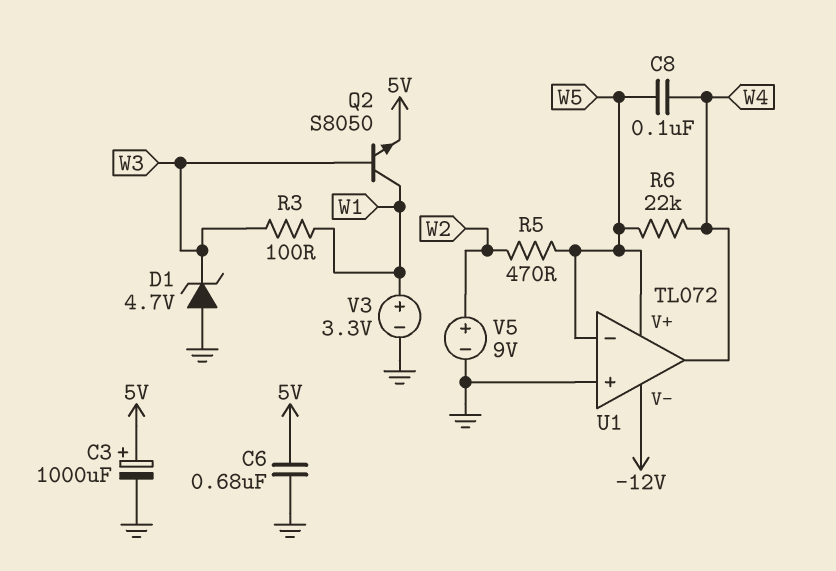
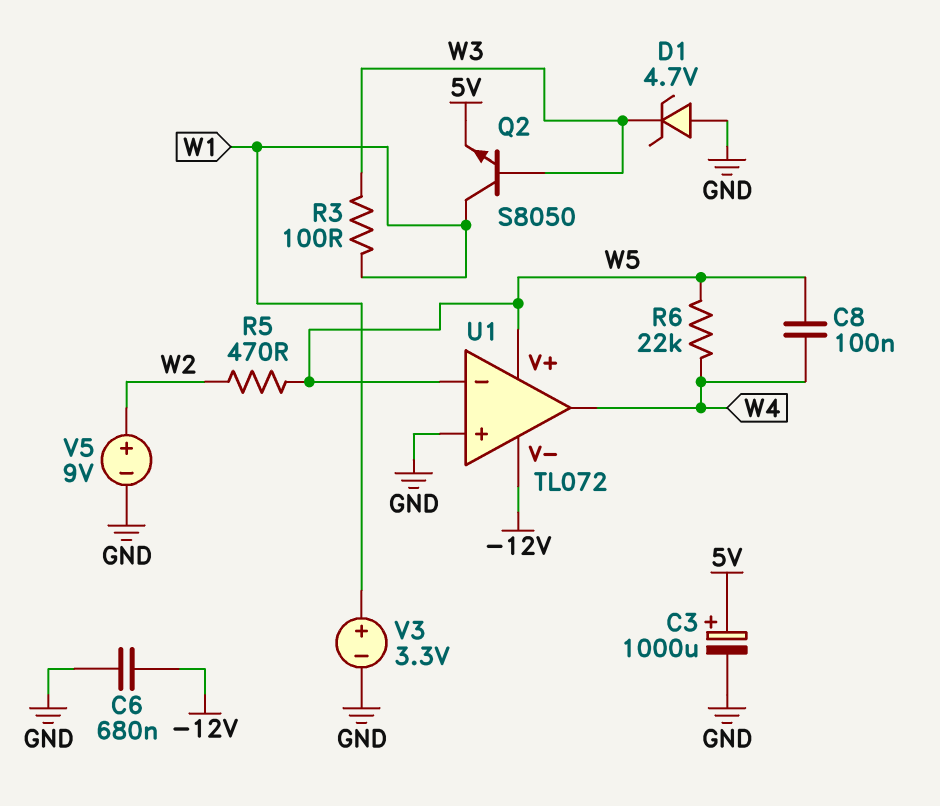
C6: 680nF (5V, GND) -> 680nF (-12V, GND)

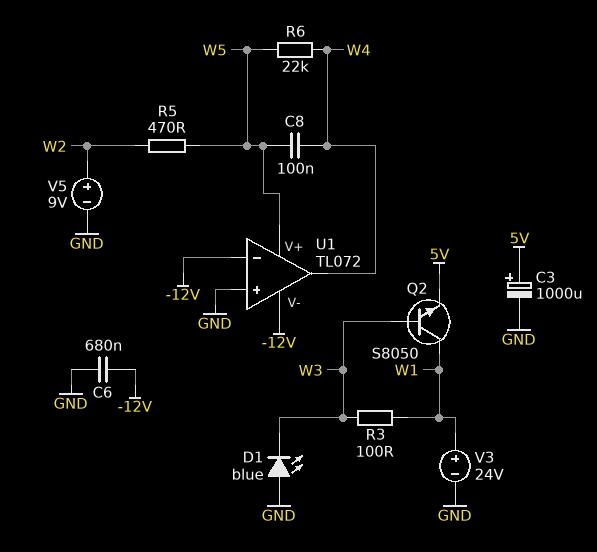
D1: zener 4.7V (A GND, K W3) -> LED blue (A GND, K W3)
U1 pin in-: W5 -> -12V
V3: 3.3V (plus W1, minus GND) -> 24V (plus W1, minus GND)

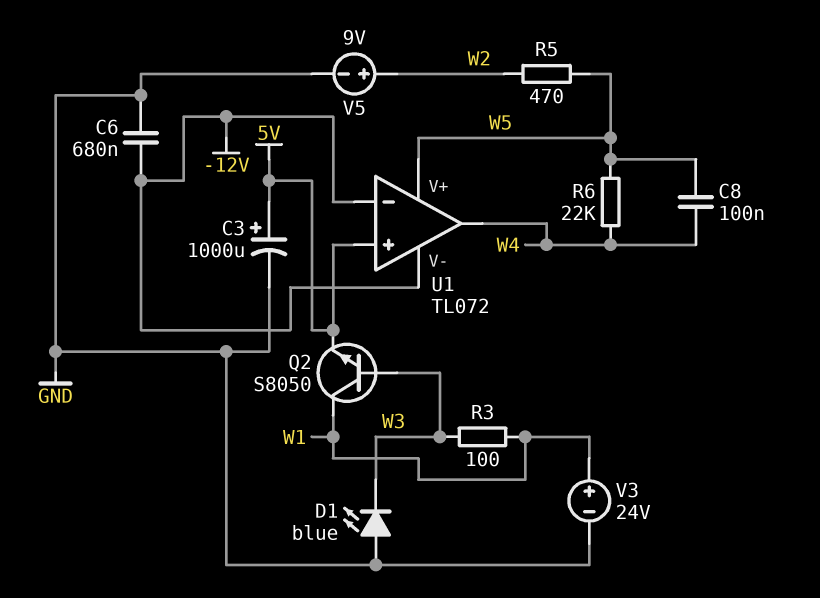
U1 pin in+: GND -> 5V

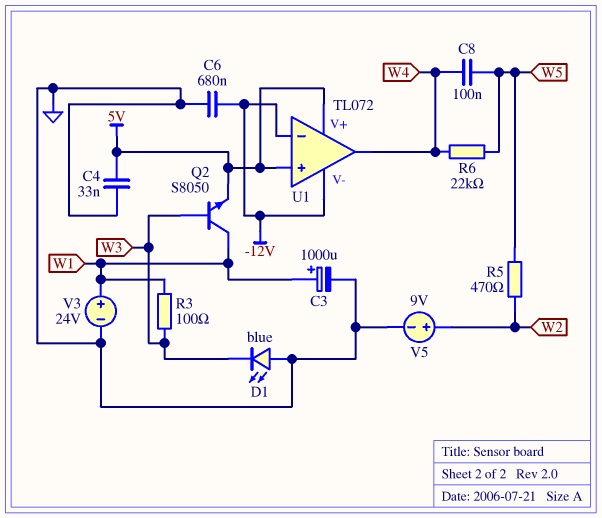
C3: 1000uF (plus 5V, minus GND) -> 1000uF (plus W1, minus GND)
C4: none -> 33nF (5V, GND)
U1 pin V+: W5 -> 5V

